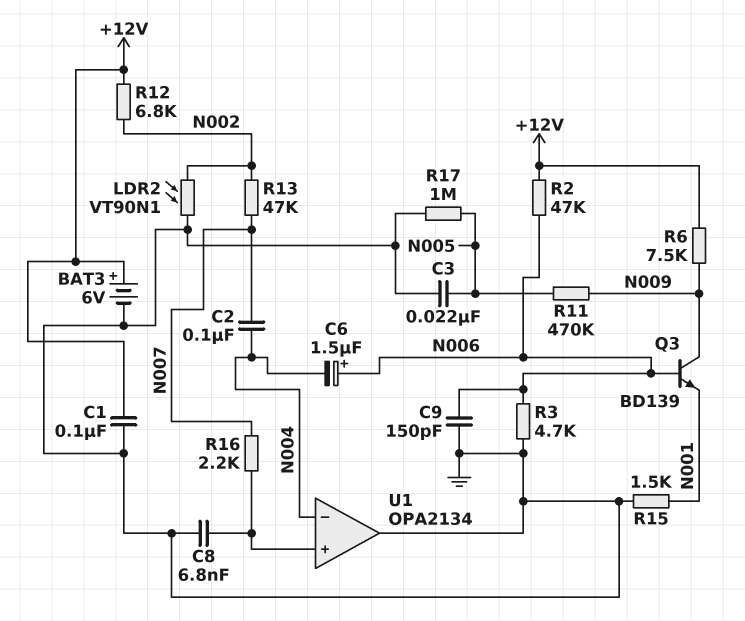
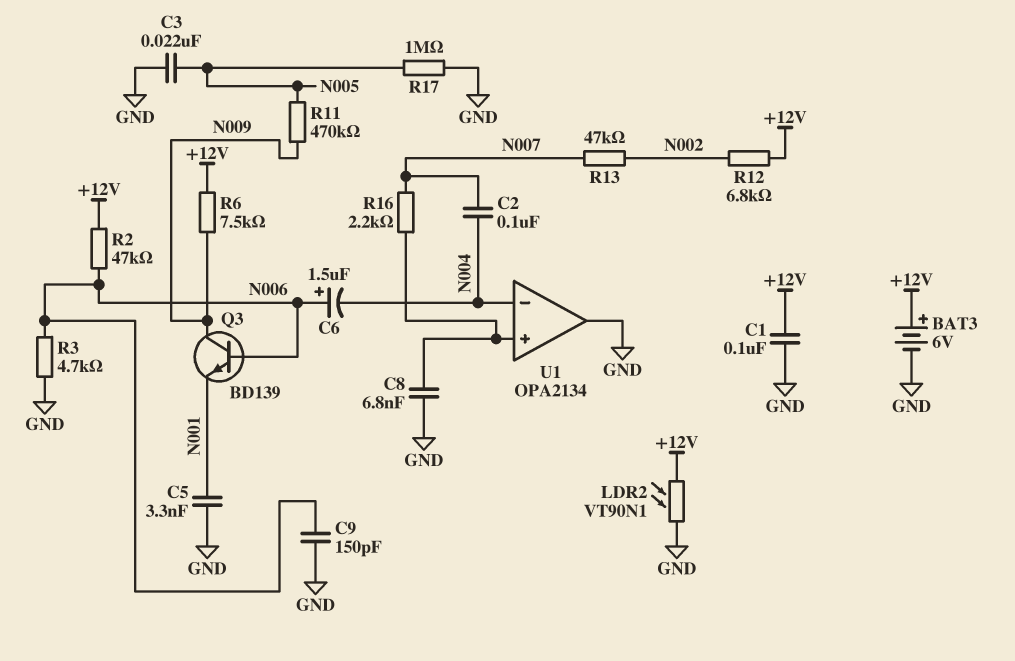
C5: none -> 3.3nF (GND, N001)
LDR2: VT90N1 (GND, N002) -> VT90N1 (+12V, GND)
R15: 1.5k (GND, N001) -> none

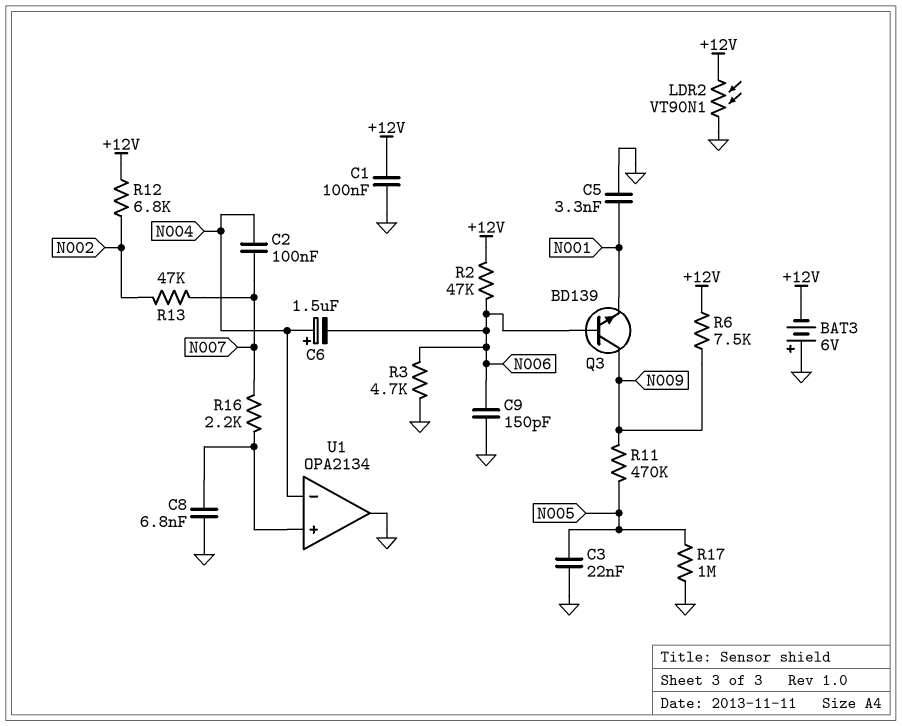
BAT3: 6V (plus +12V, minus GND) -> 6V (plus GND, minus +12V)
C6: 1.5uF (plus N006, minus N004) -> 1.5uF (plus N004, minus N006)

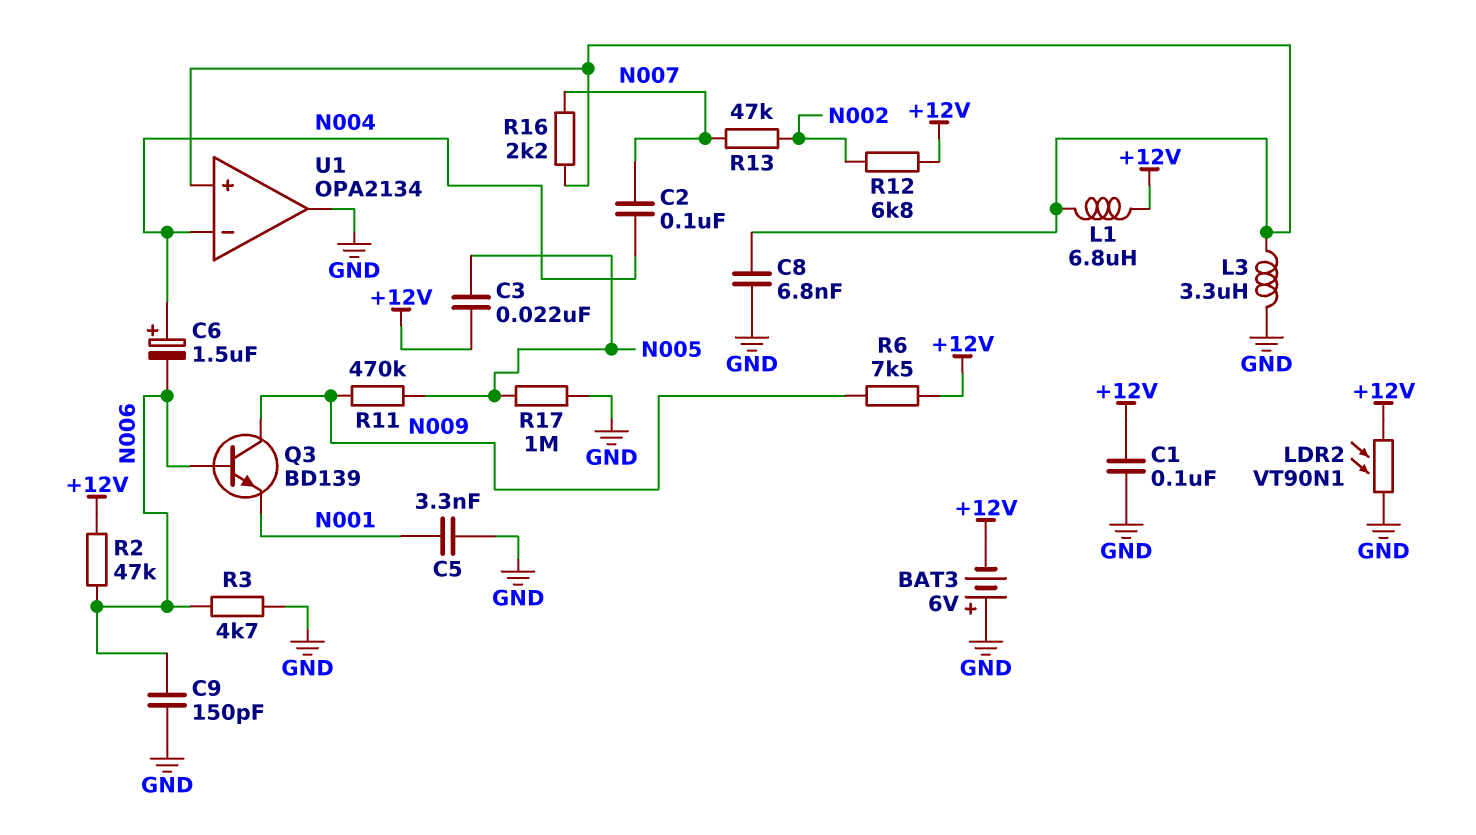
C3: 22nF (GND, N005) -> 22nF (+12V, N005)
L1: none -> 6.8uH (+12V, U1/in+)
L3: none -> 3.3uH (GND, U1/in+)

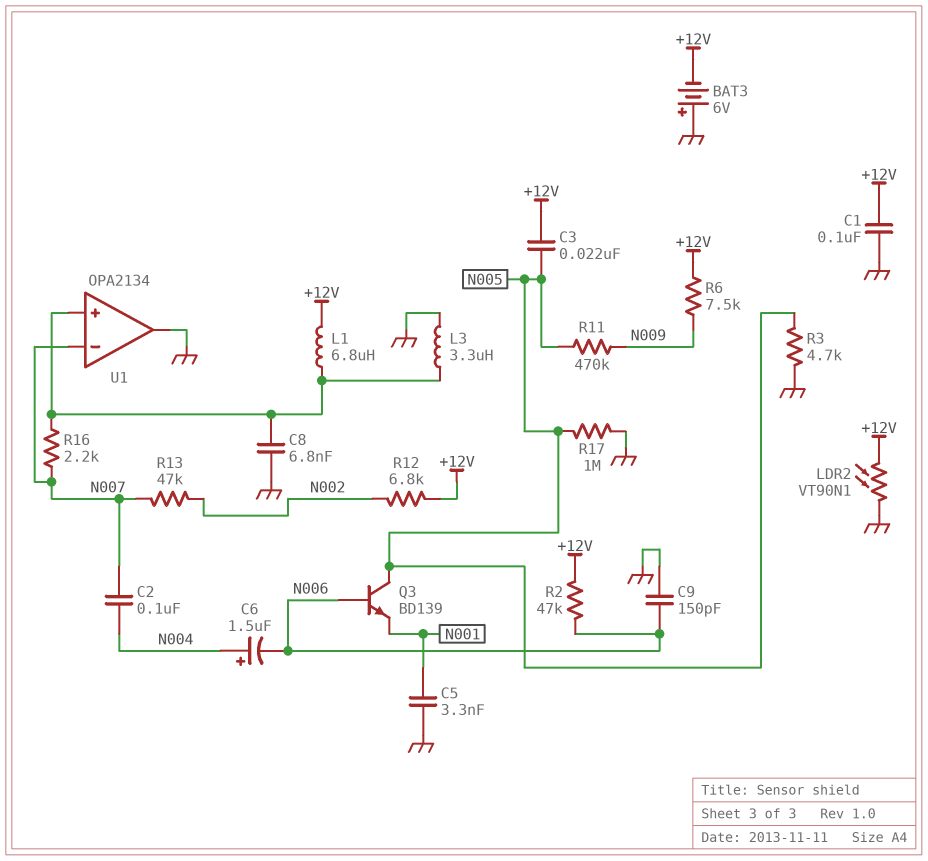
Q3: NPN BD139 (B N006, C N009, E N001) -> NPN BD139 (B N006, C N005, E N001)
R3: 4.7k (GND, N006) -> 4.7k (GND, N005)
U1 pin in-: N004 -> N007

